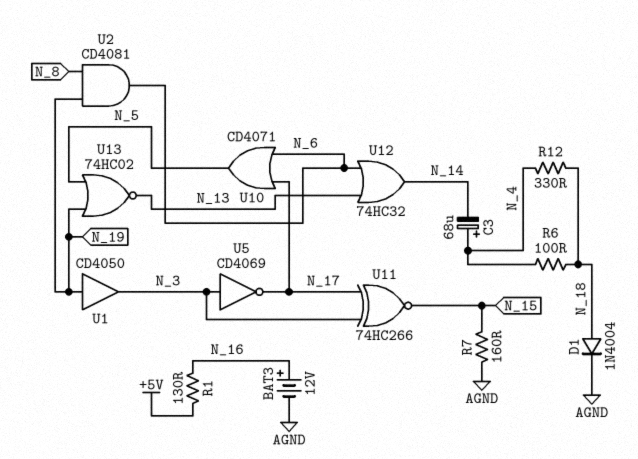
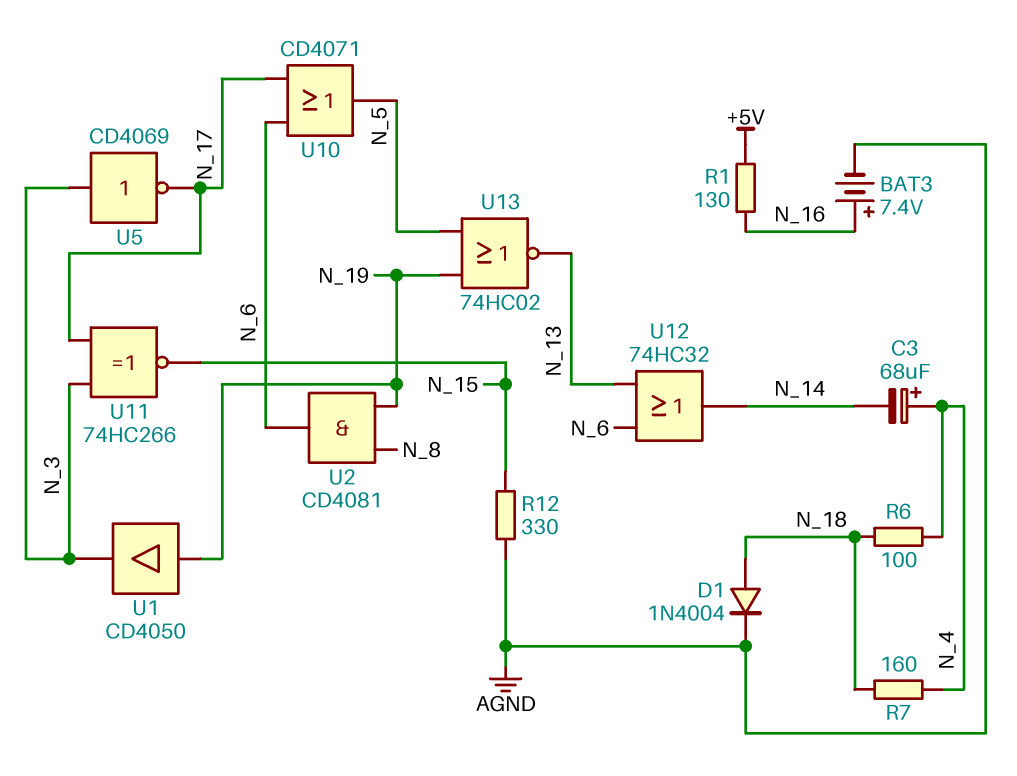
BAT3: 12V (plus N_16, minus AGND) -> 7.4V (plus N_16, minus AGND)
R7: 160 (AGND, N_15) -> 160 (N_4, N_18)
R12: 330 (N_4, N_18) -> 330 (AGND, N_15)

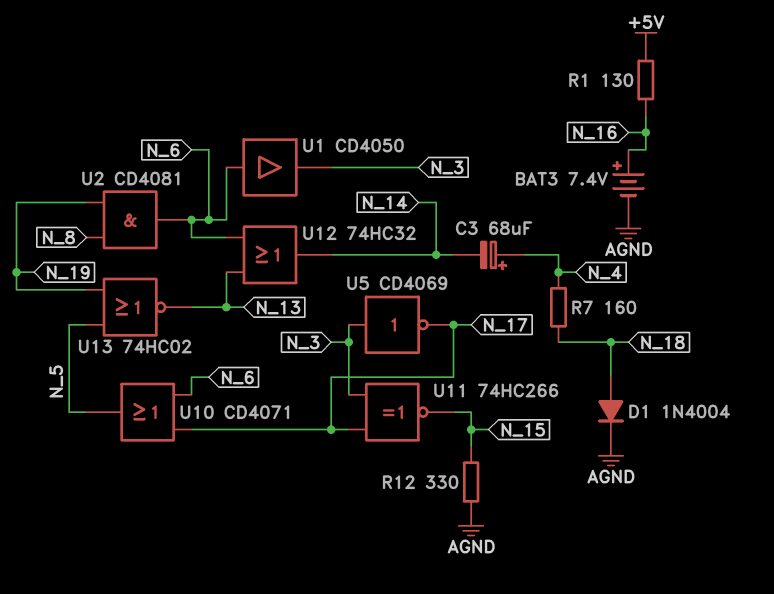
R6: 100 (N_4, N_18) -> none
U1: buffer CD4050 (in N_19, out N_3) -> buffer CD4050 (in N_6, out N_3)

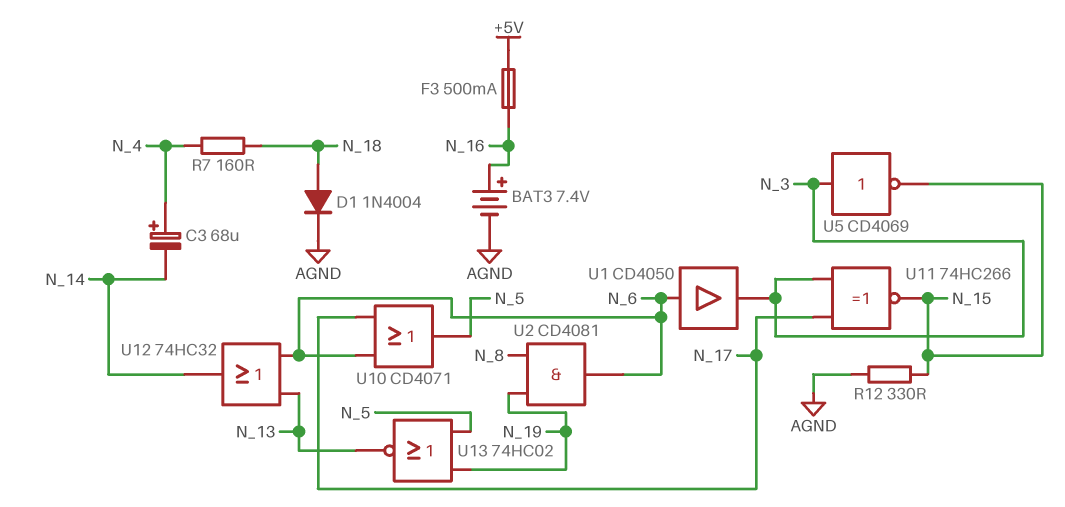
F3: none -> 500mA (+5V, N_16)
R1: 130 (+5V, N_16) -> none
U5: NOT CD4069 (in N_3, out N_17) -> NOT CD4069 (in N_3, out N_15)

